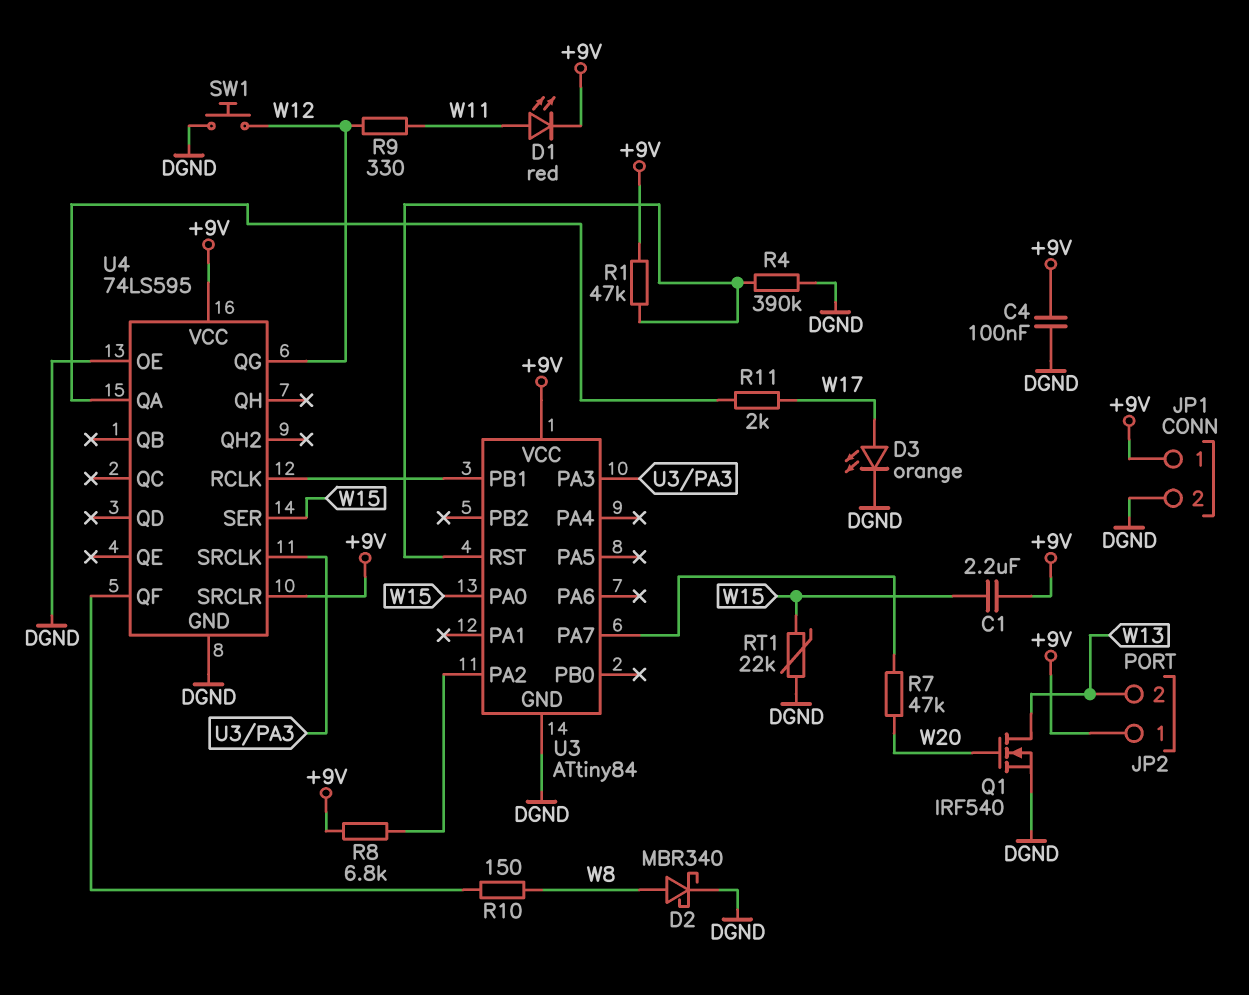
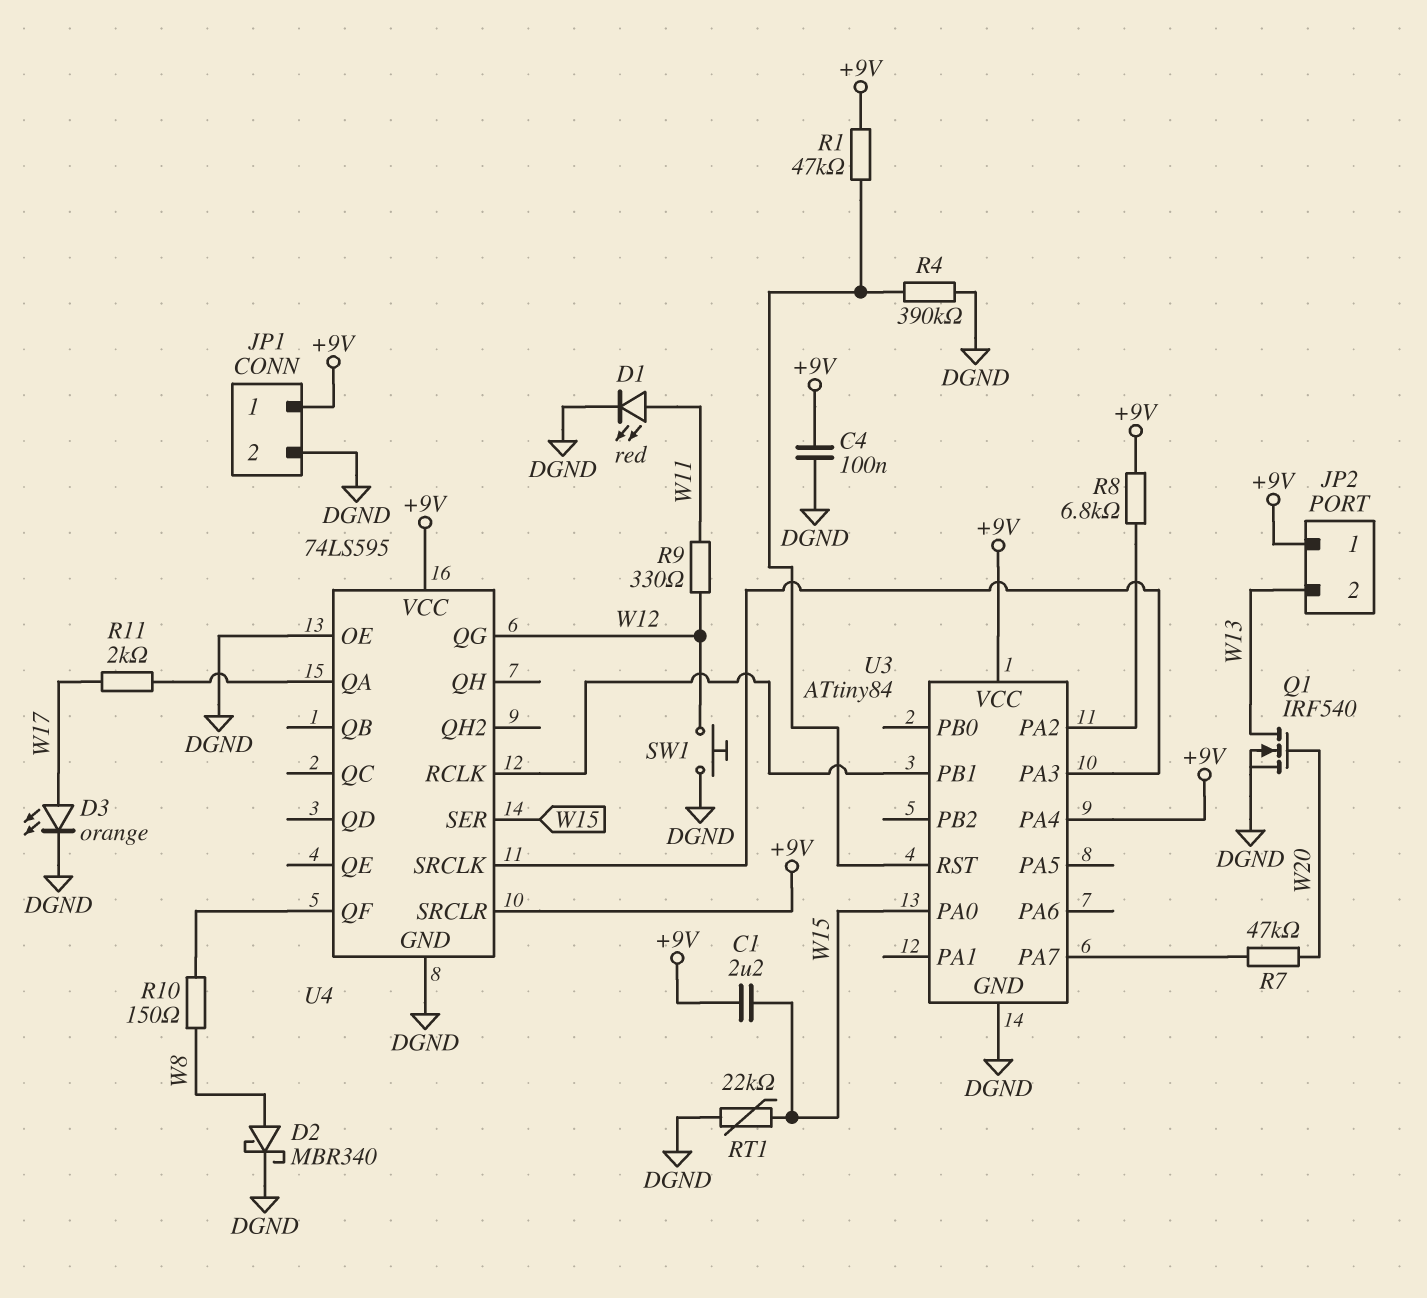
D1: LED red (A W11, K +9V) -> LED red (A W11, K DGND)
U3 pin PA4: none -> +9V

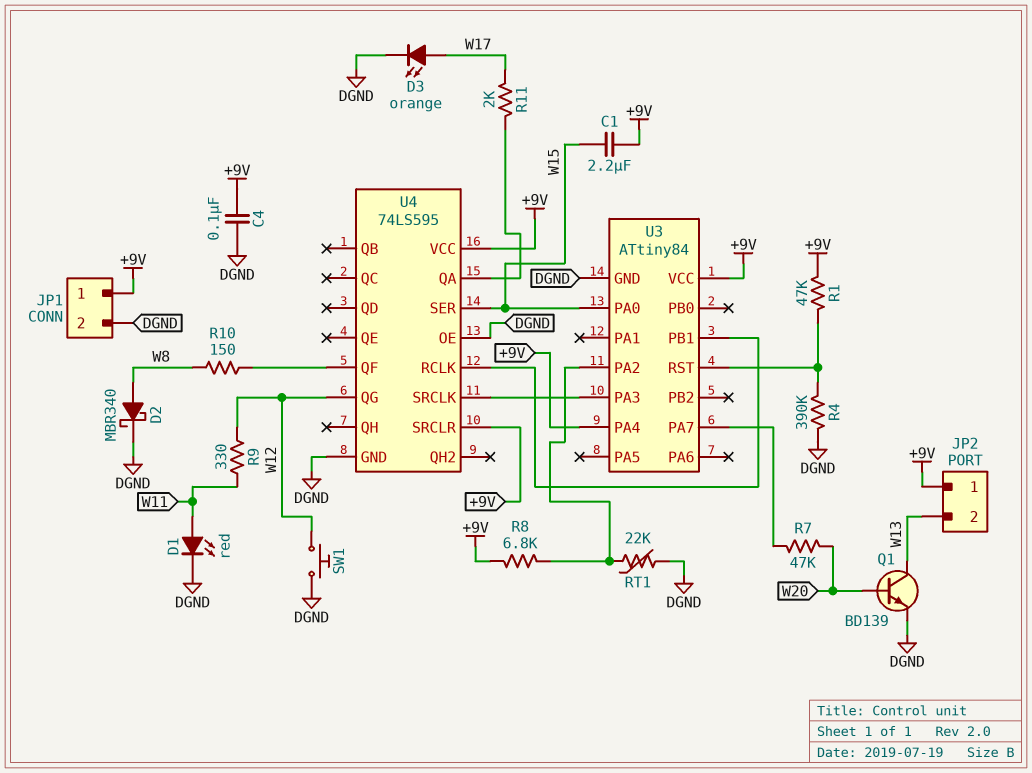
Q1: NMOS IRF540 (G W20, D W13, S DGND) -> NPN BD139 (B W20, C W13, E DGND)
RT1: 22k (DGND, W15) -> 22k (DGND, U3/PA2)

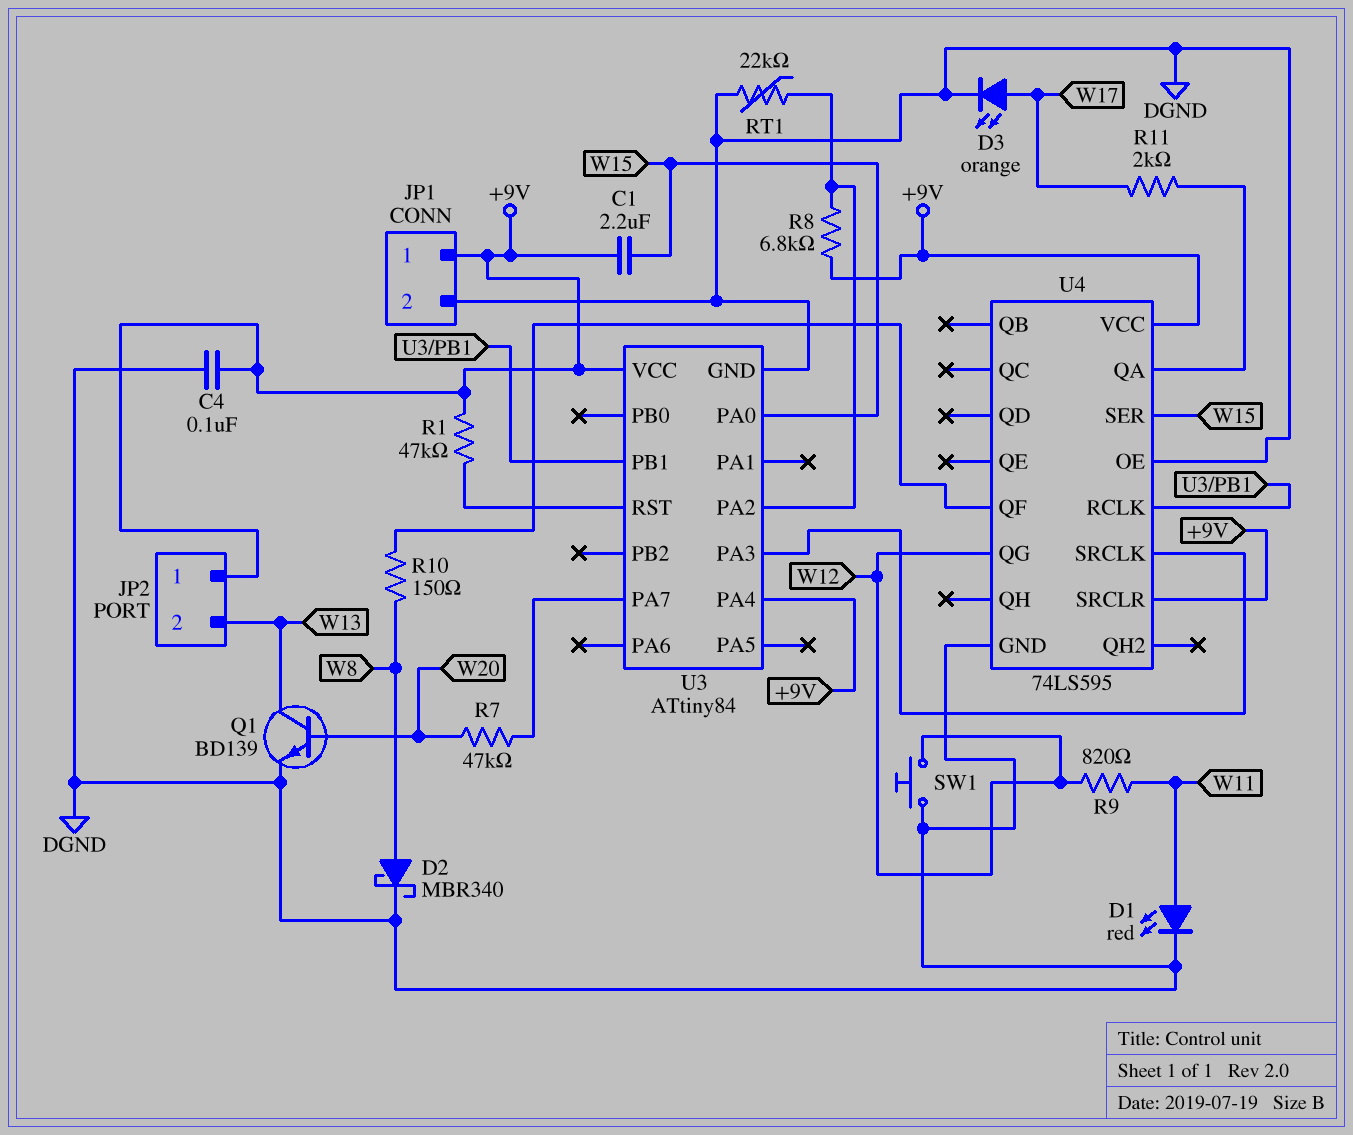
R4: 390k (DGND, U3/RST) -> none
R9: 330 (W11, W12) -> 820 (W11, W12)

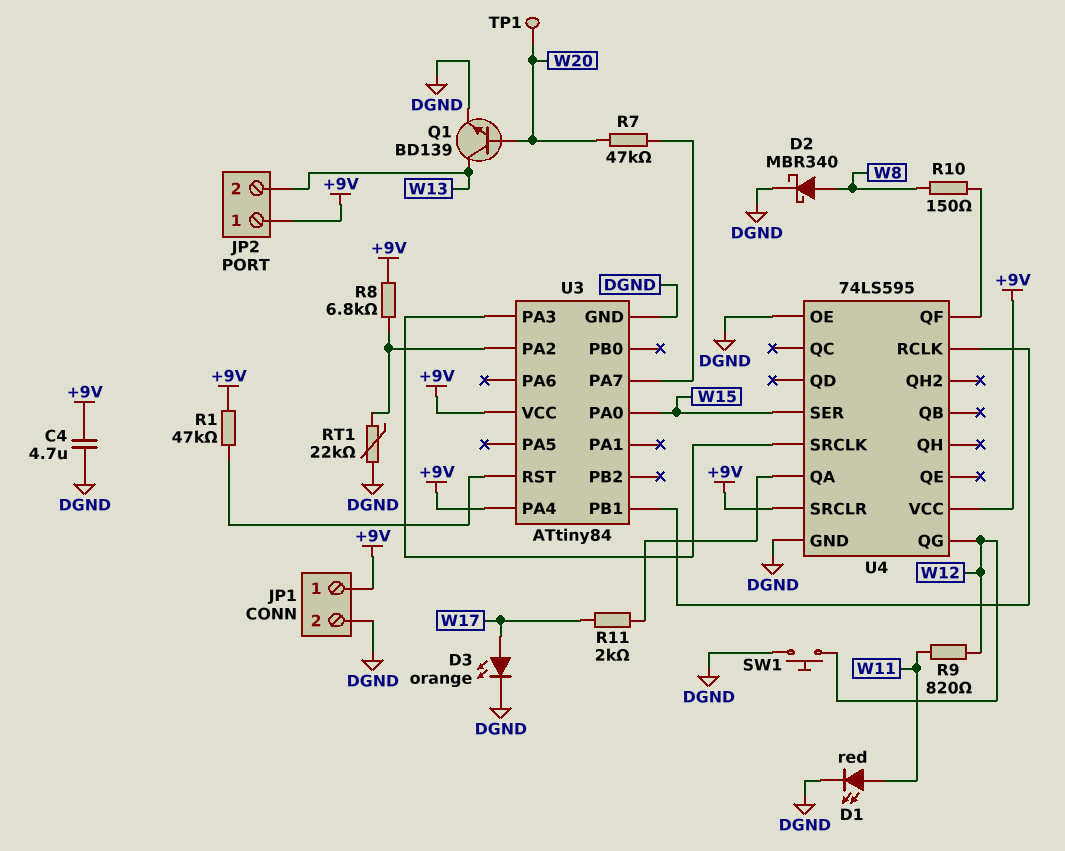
C1: 2.2uF (+9V, W15) -> none
C4: 100nF (+9V, DGND) -> 4.7uF (+9V, DGND)
TP1: none -> test point (W20)

